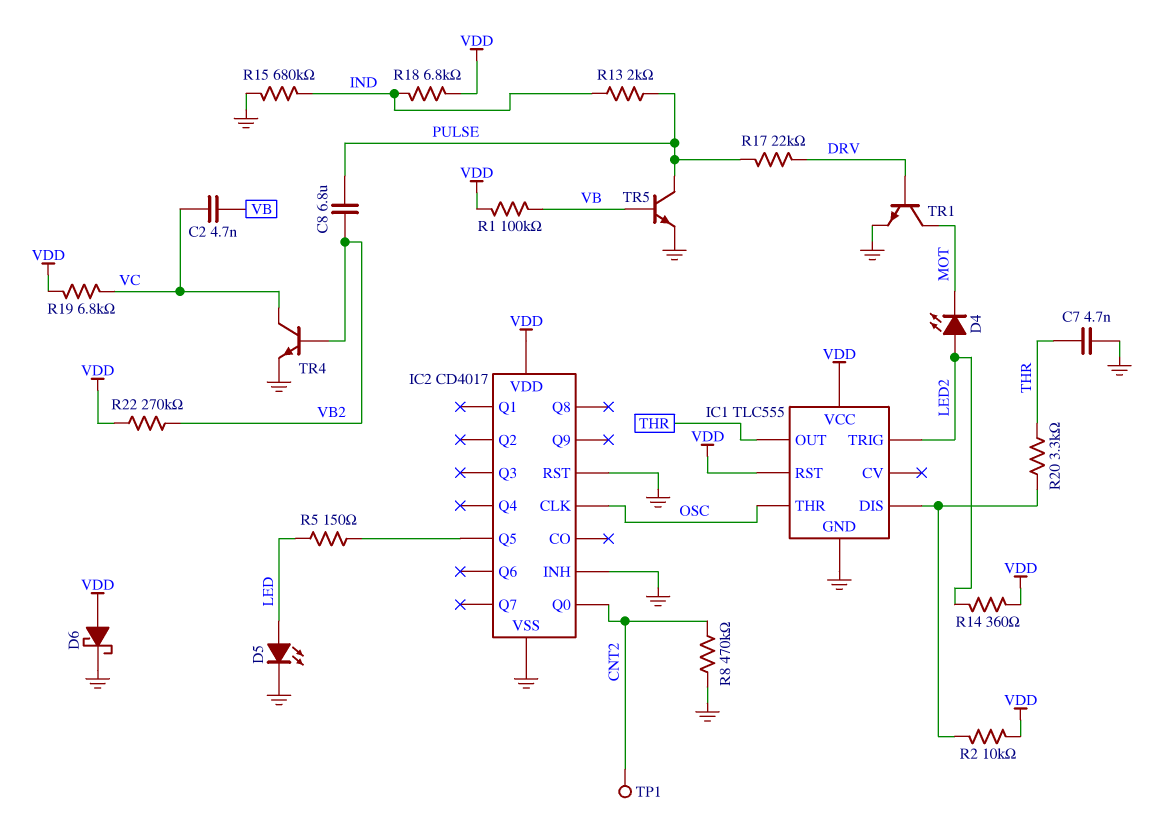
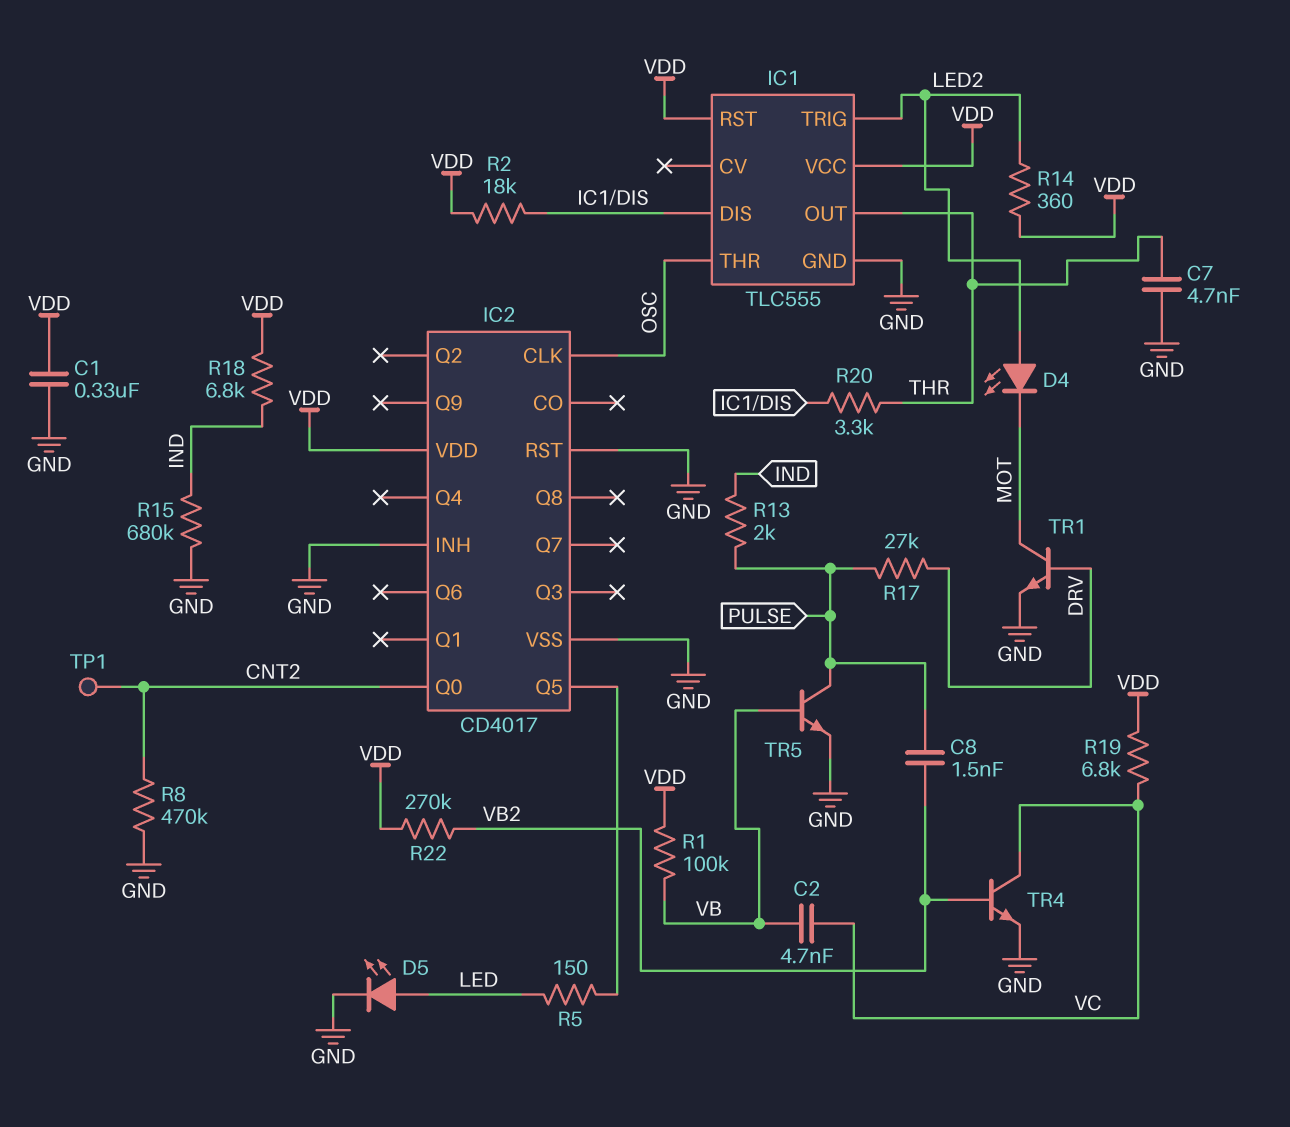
C1: none -> 330nF (GND, VDD)
C8: 6.8uF (PULSE, VB2) -> 1.5nF (PULSE, VB2)
D6: schottky (A VDD, K GND) -> none
R2: 10k (IC1/DIS, VDD) -> 18k (IC1/DIS, VDD)
R17: 22k (DRV, PULSE) -> 27k (DRV, PULSE)

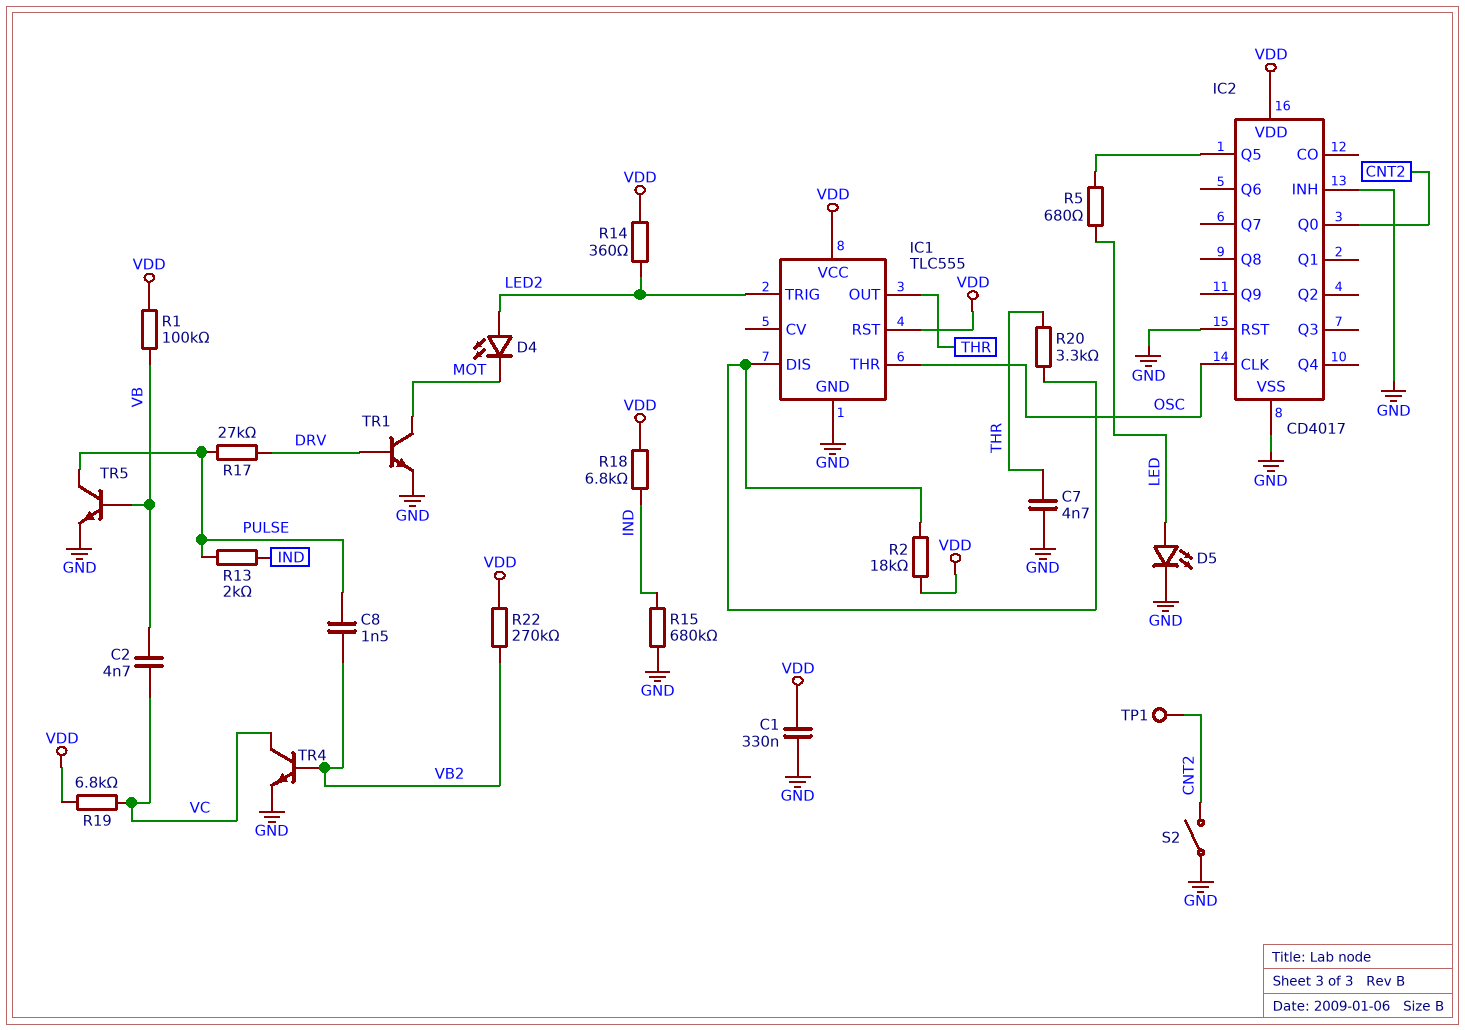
R5: 150 (IC2/Q5, LED) -> 680 (IC2/Q5, LED)
R8: 470k (CNT2, GND) -> none
S2: none -> switch (CNT2, GND)

